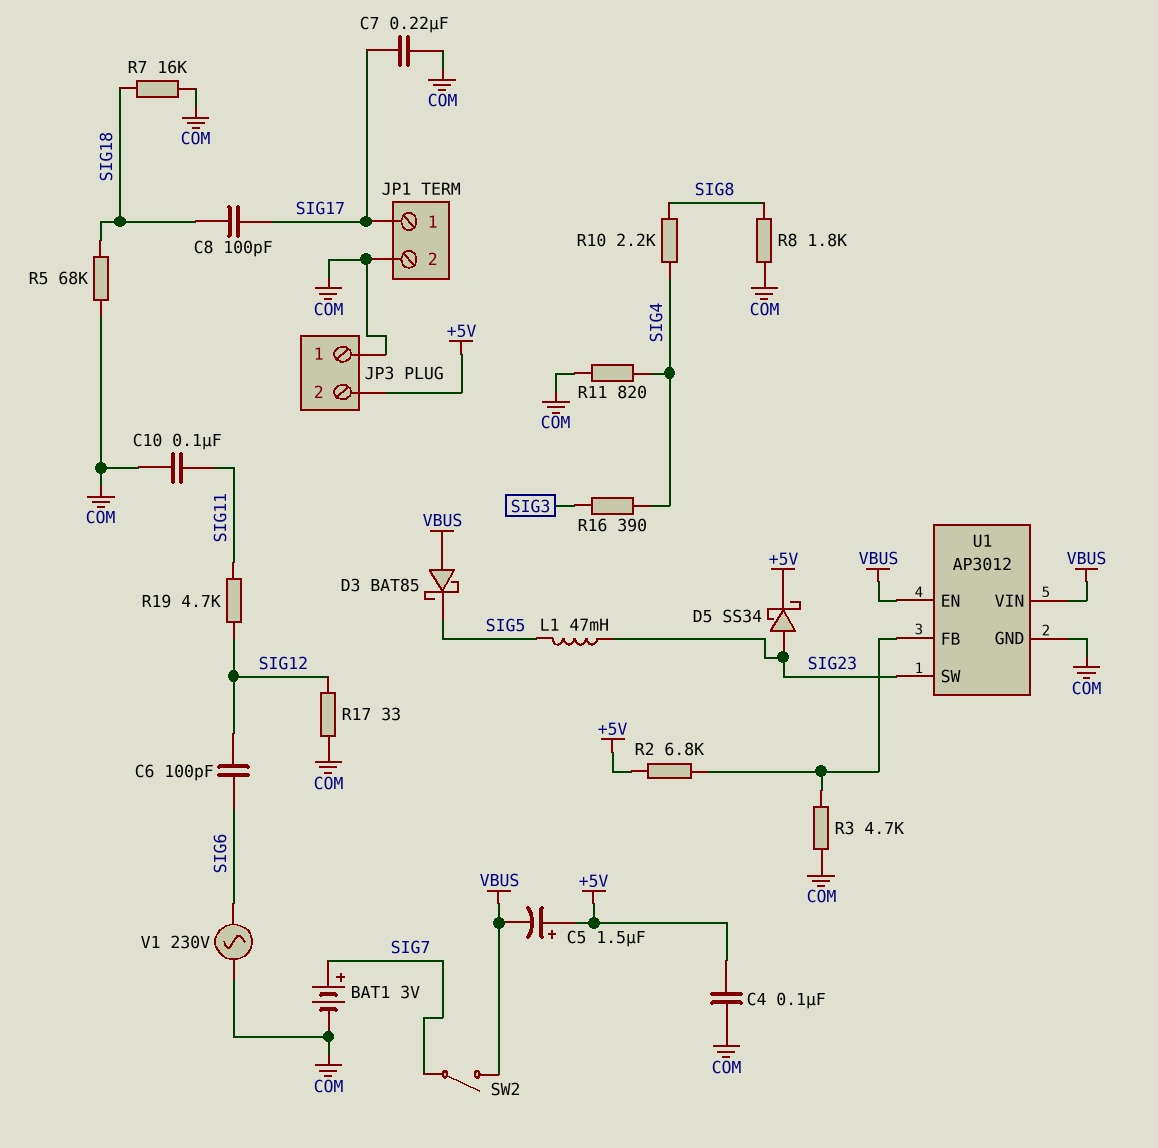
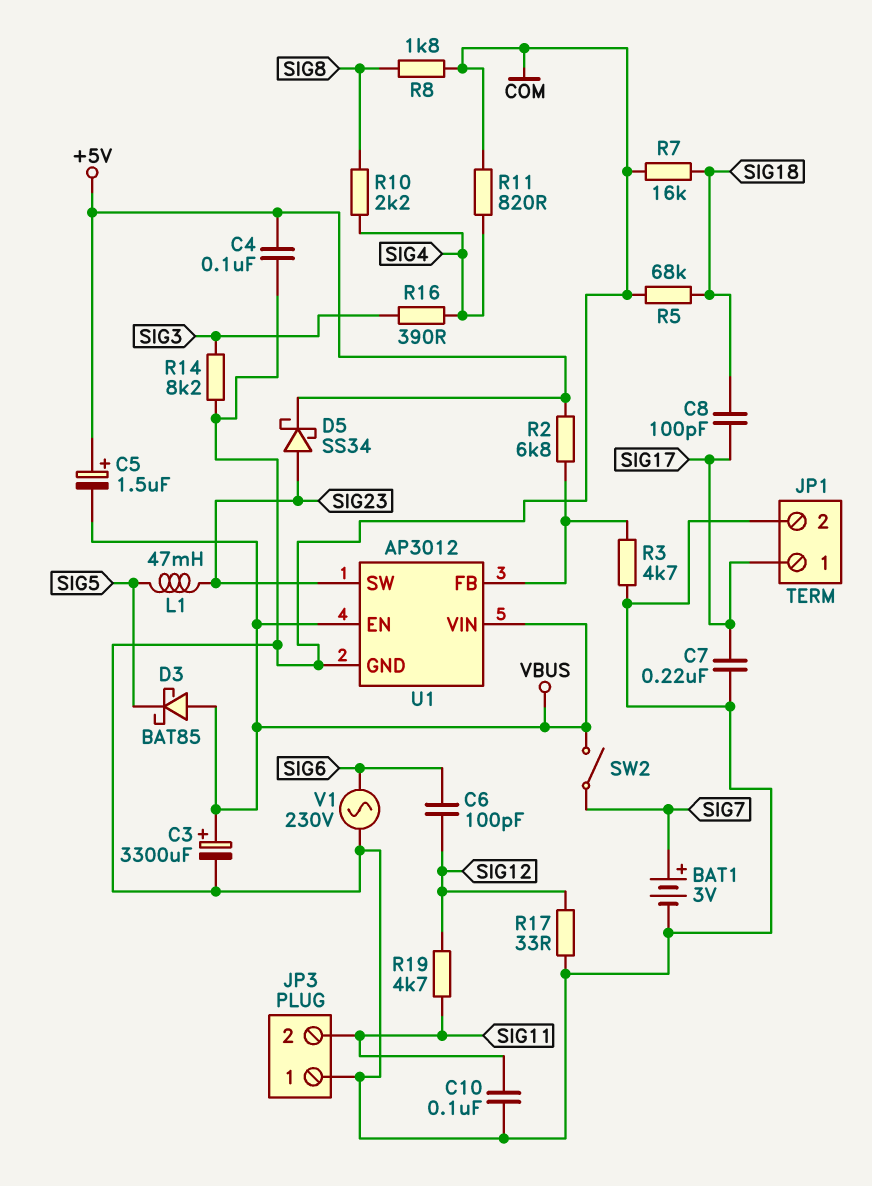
C3: none -> 3300uF (plus VBUS, minus COM)
JP3 pin 2: +5V -> SIG11
R14: none -> 8.2k (COM, SIG3)

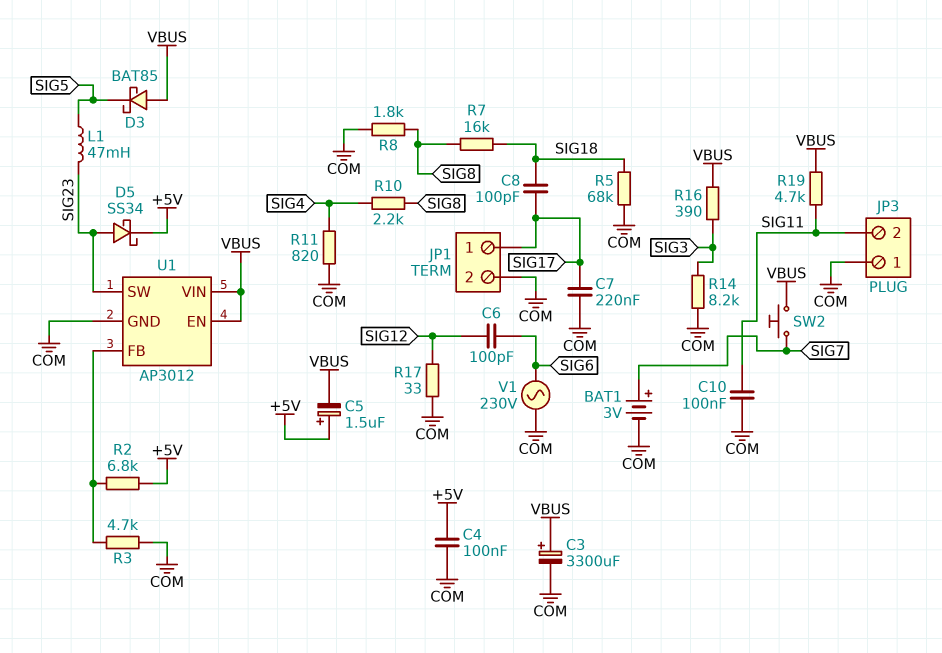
R7: 16k (COM, SIG18) -> 16k (SIG8, SIG18)
R16: 390 (SIG3, SIG4) -> 390 (SIG3, VBUS)
R19: 4.7k (SIG11, SIG12) -> 4.7k (SIG11, VBUS)
SW2: switch (SIG7, VBUS) -> button (SIG7, VBUS)

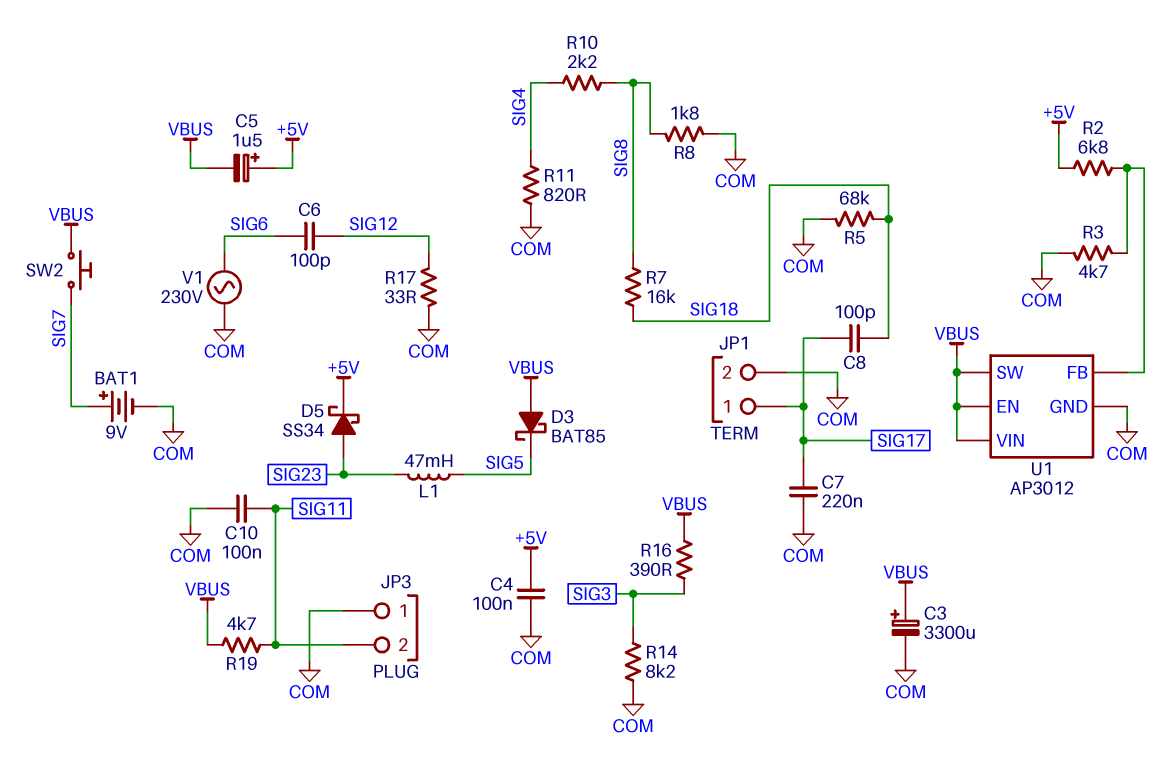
BAT1: 3V (plus SIG7, minus COM) -> 9V (plus SIG7, minus COM)
U1 pin SW: SIG23 -> VBUS

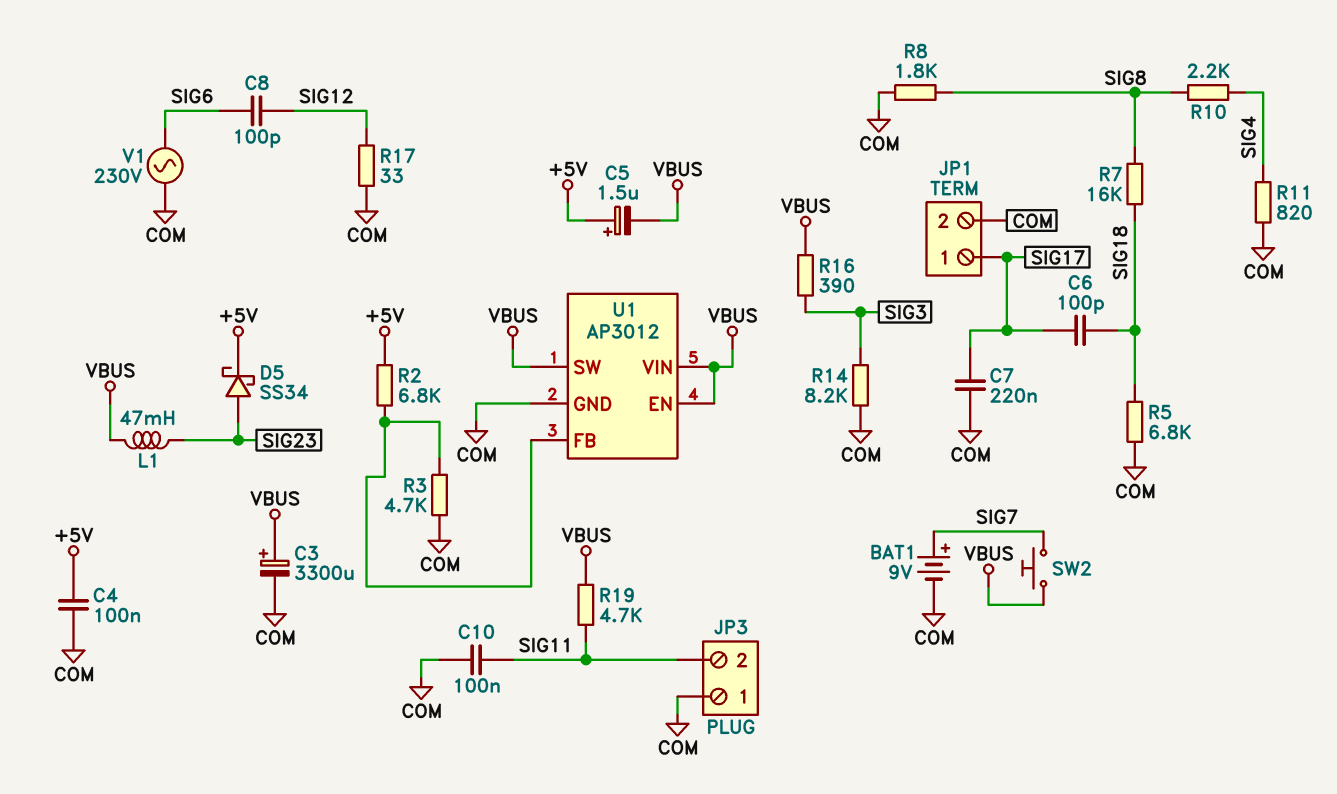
C6: 100pF (SIG6, SIG12) -> 100pF (SIG17, SIG18)
C8: 100pF (SIG17, SIG18) -> 100pF (SIG6, SIG12)
D3: schottky BAT85 (A VBUS, K SIG5) -> none
L1: 47mH (SIG5, SIG23) -> 47mH (SIG23, VBUS)
R5: 68k (COM, SIG18) -> 6.8k (COM, SIG18)

